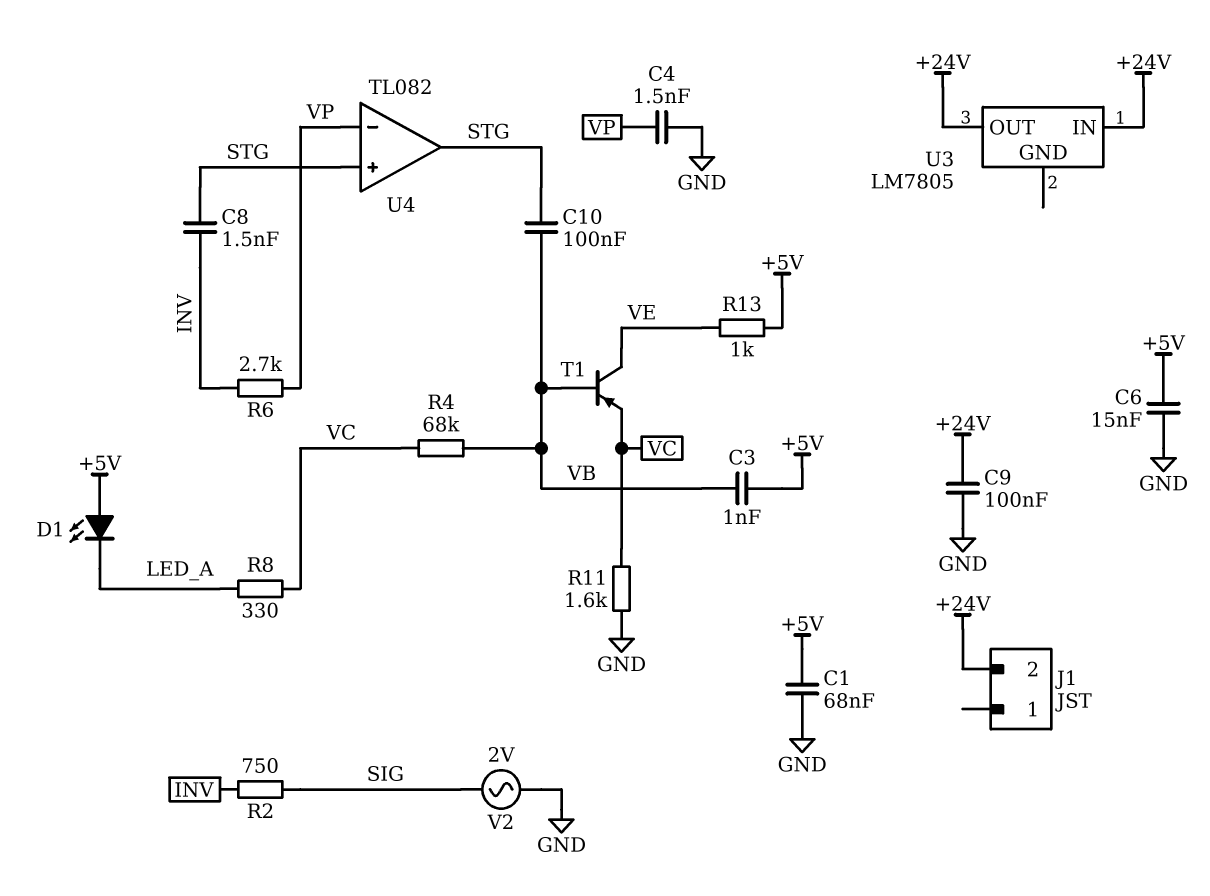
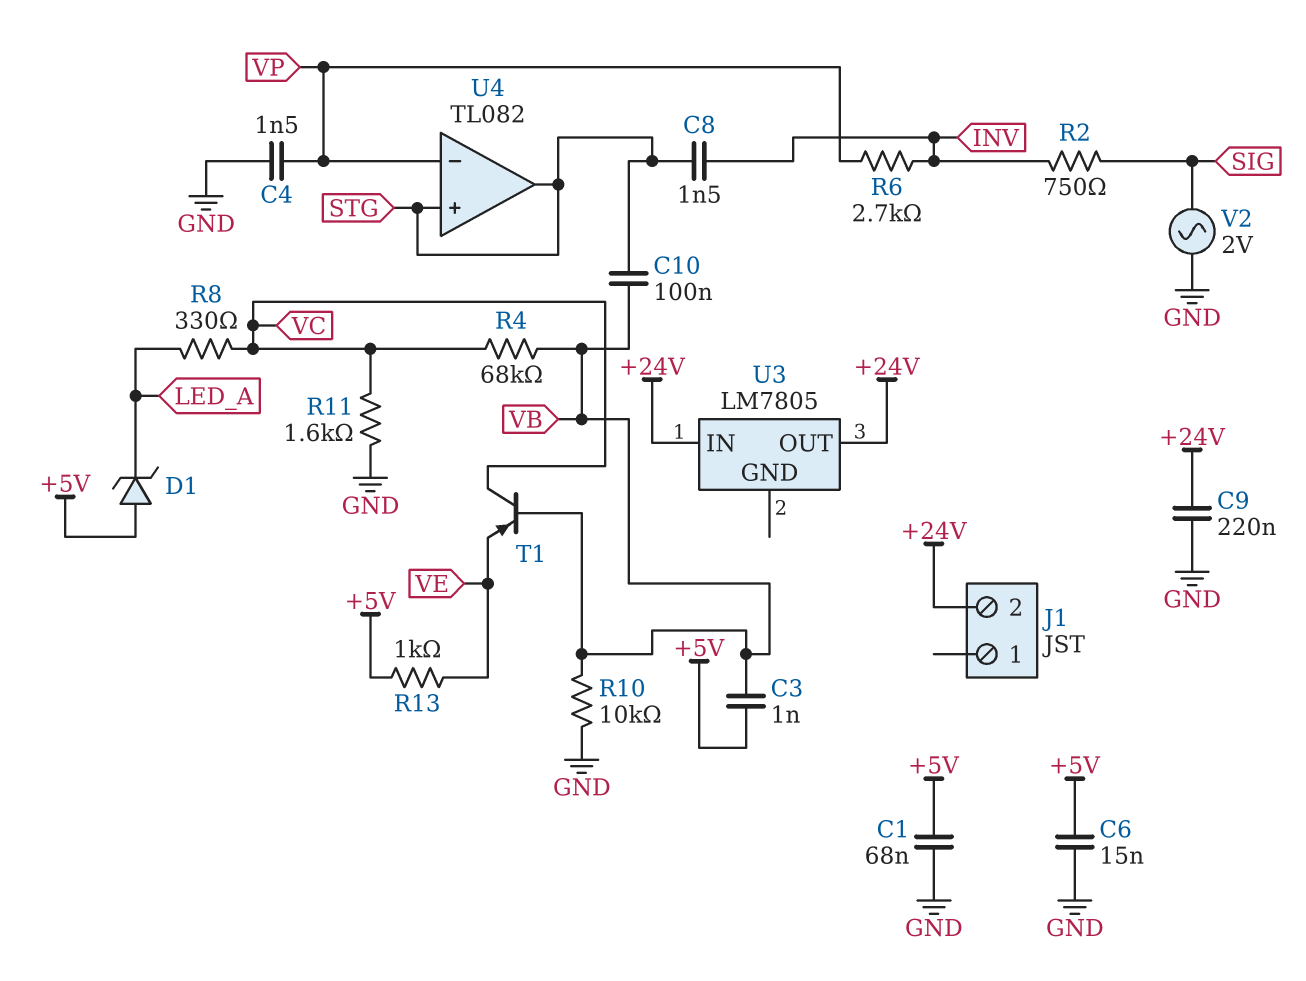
C9: 100nF (+24V, GND) -> 220nF (+24V, GND)
D1: LED (A +5V, K LED_A) -> zener (A +5V, K LED_A)
R10: none -> 10k (GND, VB)
T1: PNP (B VB, C VE, E VC) -> PNP (B VB, C VC, E VE)

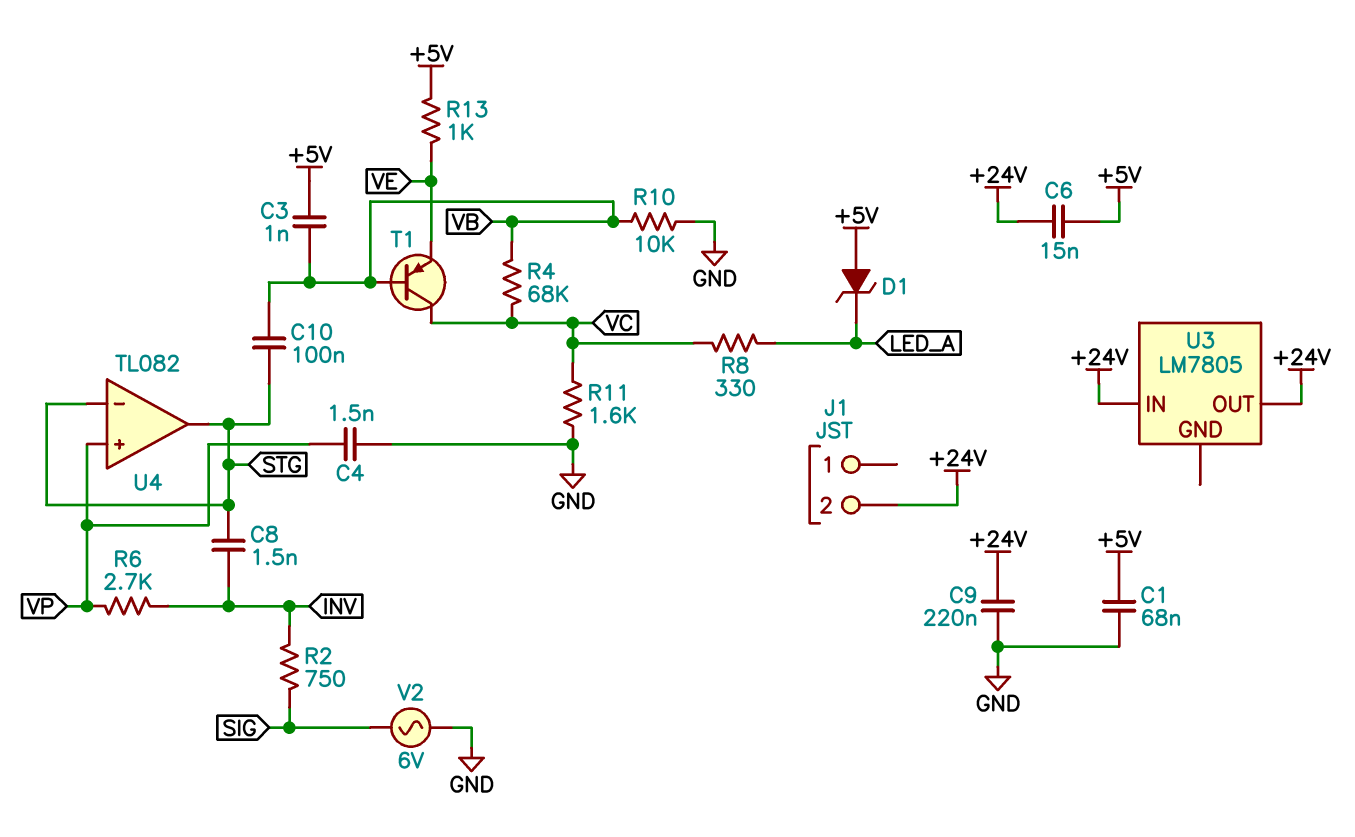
C6: 15nF (+5V, GND) -> 15nF (+5V, +24V)
U4 pin in+: STG -> VP
U4 pin in-: VP -> STG
V2: AC 2V (GND, SIG) -> AC 6V (GND, SIG)

